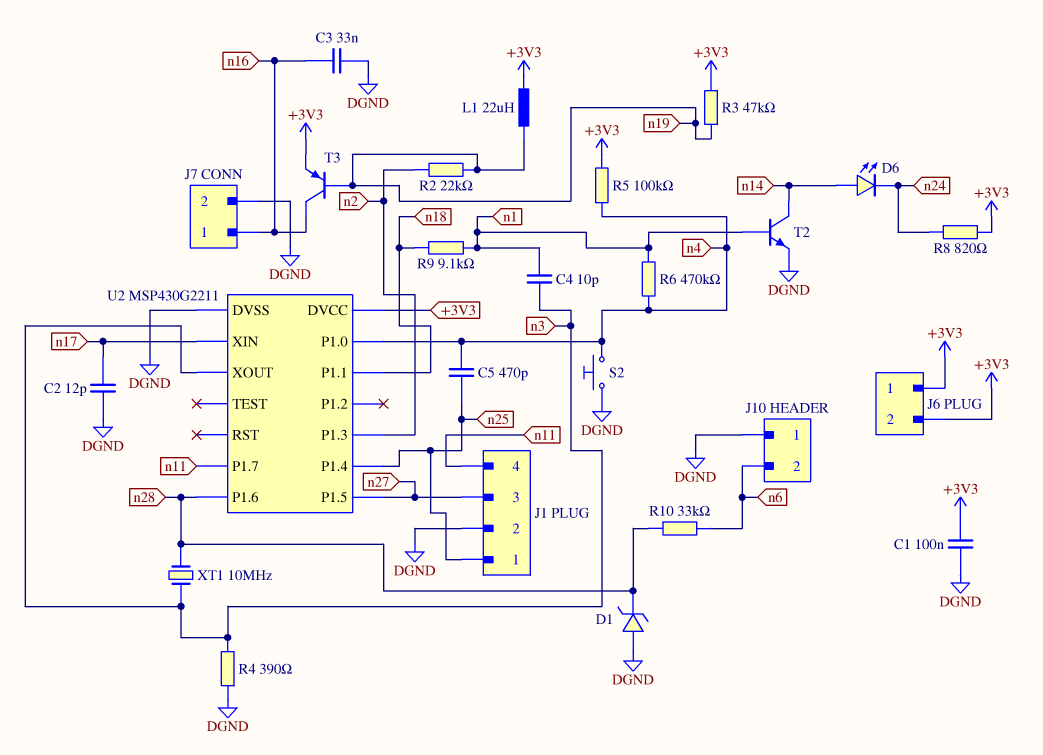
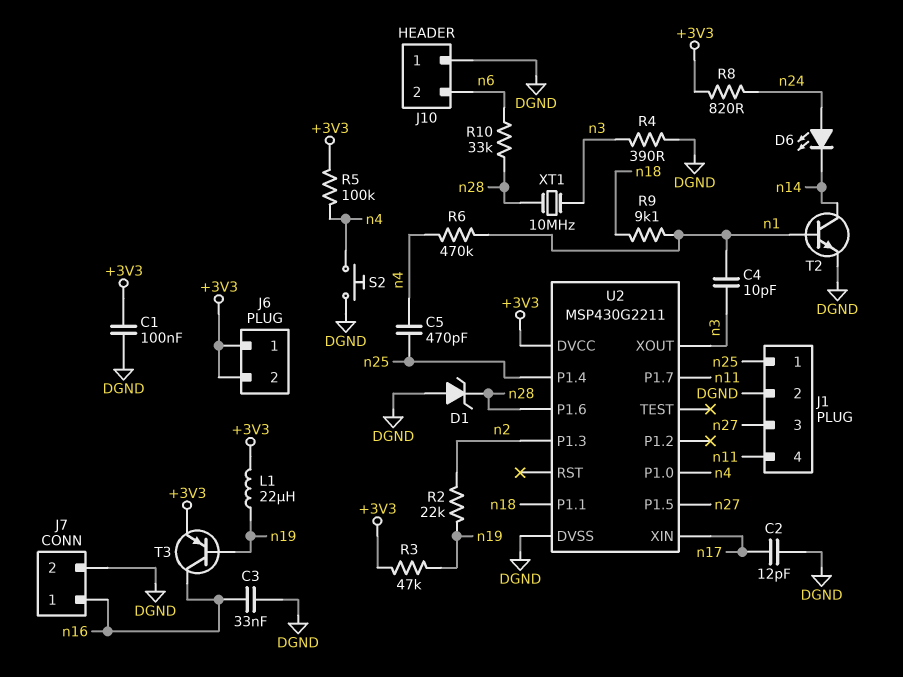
D6: LED (A n14, K n24) -> LED (A n24, K n14)

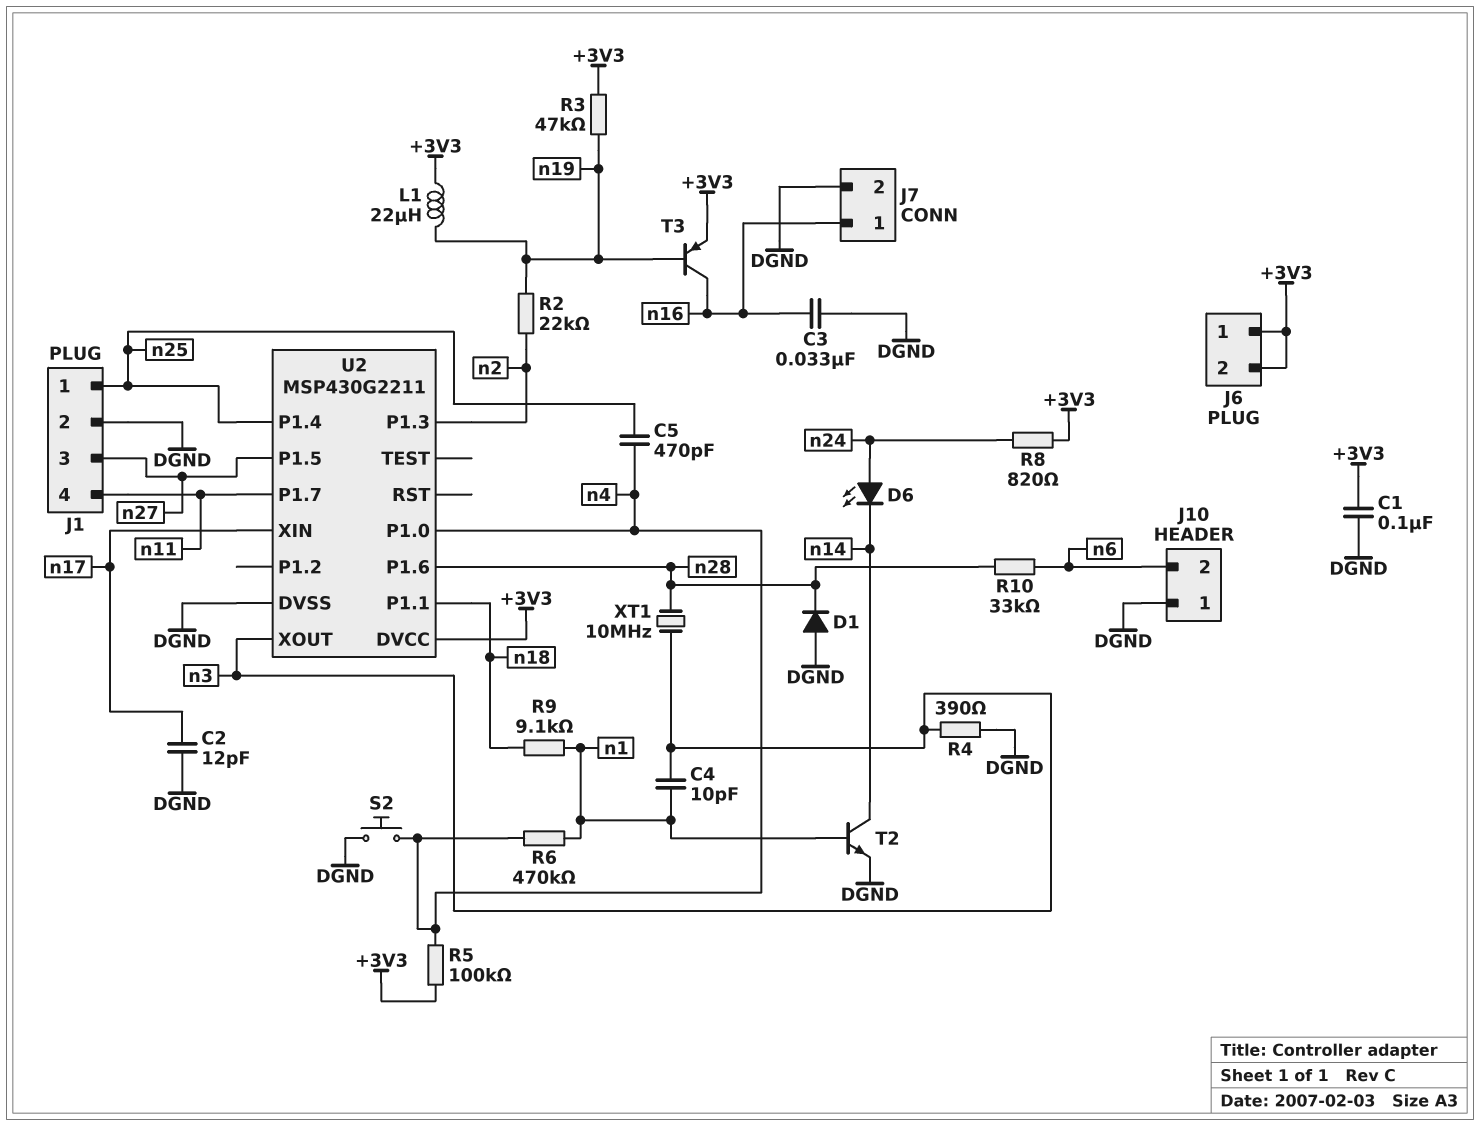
D1: zener (A DGND, K n28) -> diode (A DGND, K n28)

